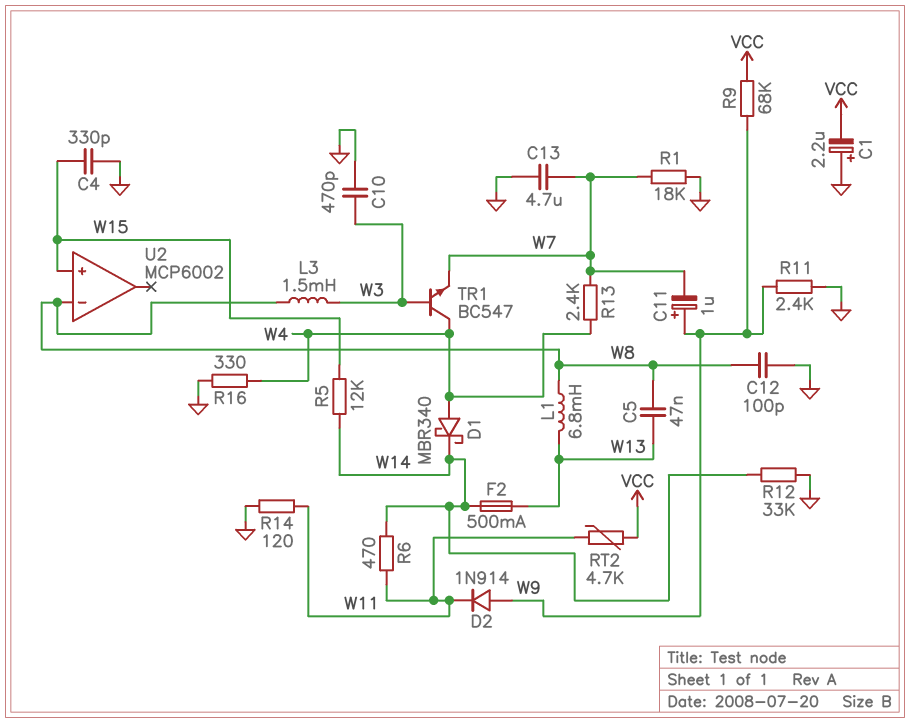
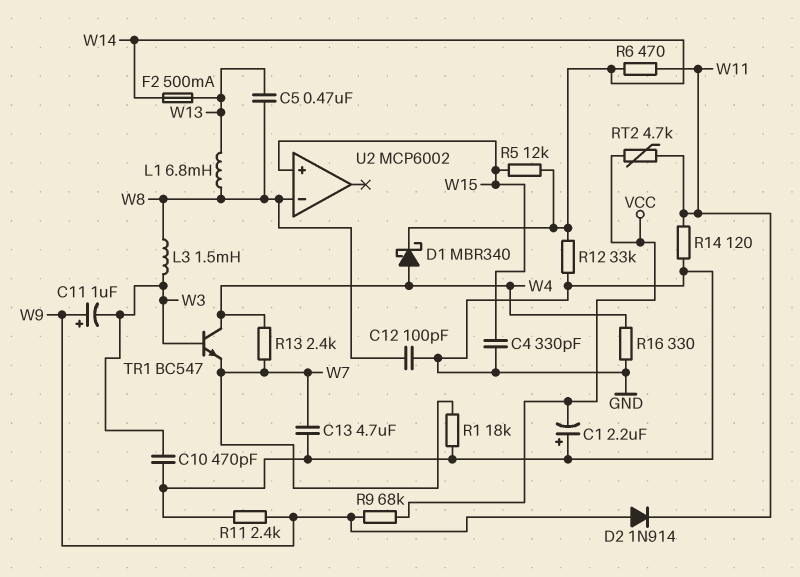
C5: 47nF (W8, W13) -> 470nF (W8, W13)
C11: 1uF (plus W9, minus W7) -> 1uF (plus W9, minus W3)

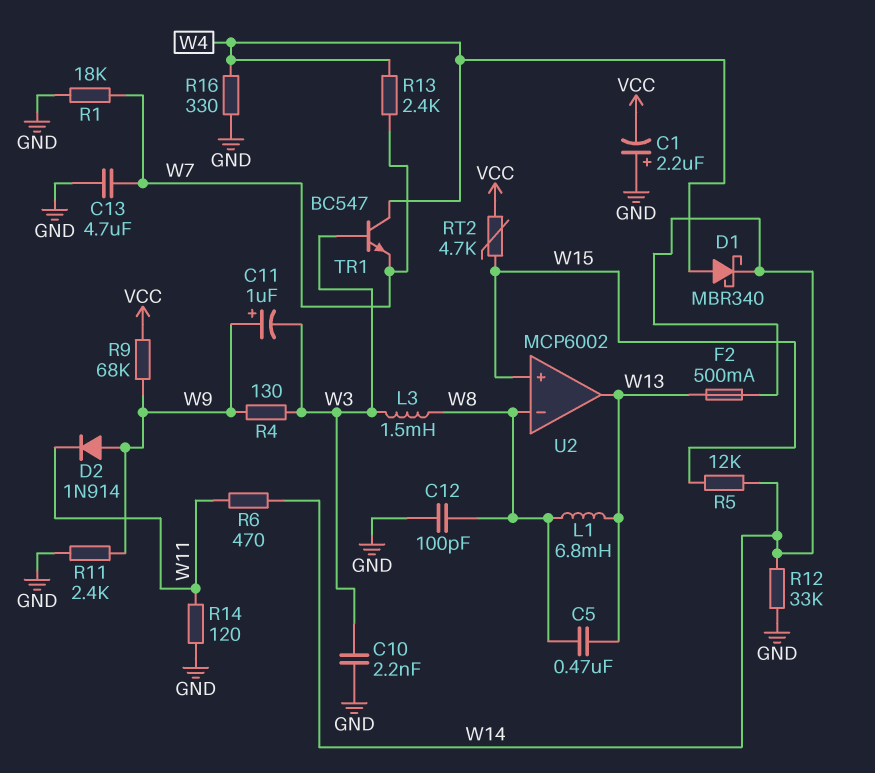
C4: 330pF (GND, W15) -> none
C10: 470pF (GND, W3) -> 2.2nF (GND, W3)
R4: none -> 130 (W3, W9)
RT2: 4.7k (VCC, W11) -> 4.7k (VCC, W15)
U2 pin out: none -> W13

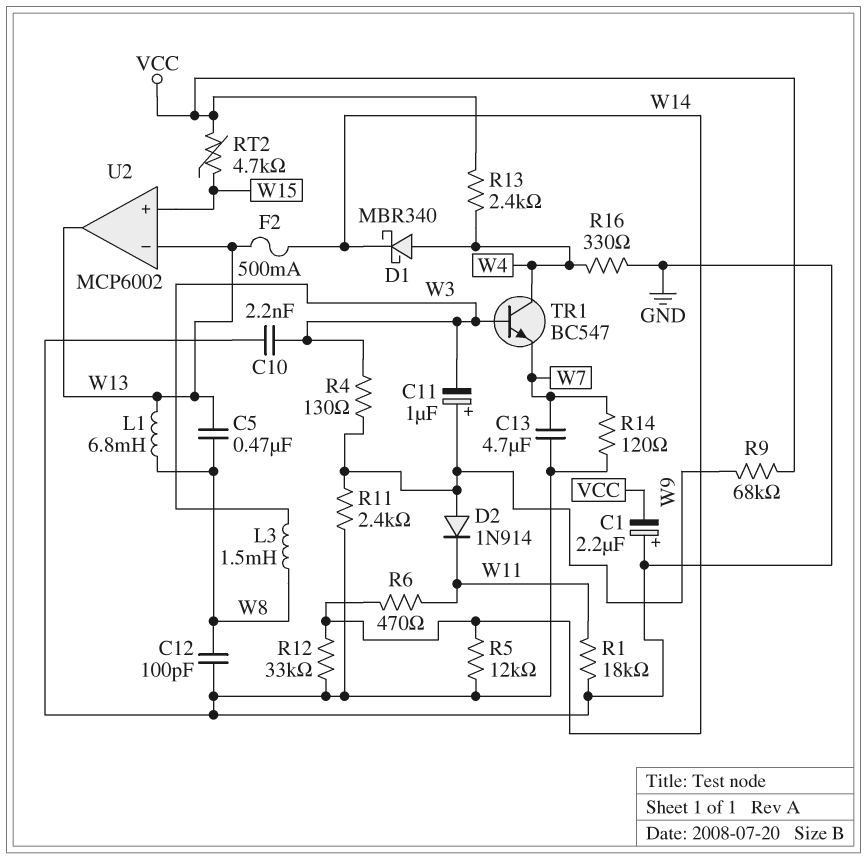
R1: 18k (GND, W7) -> 18k (GND, W11)
R5: 12k (W14, W15) -> 12k (GND, W14)
R13: 2.4k (W4, W7) -> 2.4k (VCC, W4)
R14: 120 (GND, W11) -> 120 (GND, W7)
U2 pin in-: W8 -> W13

